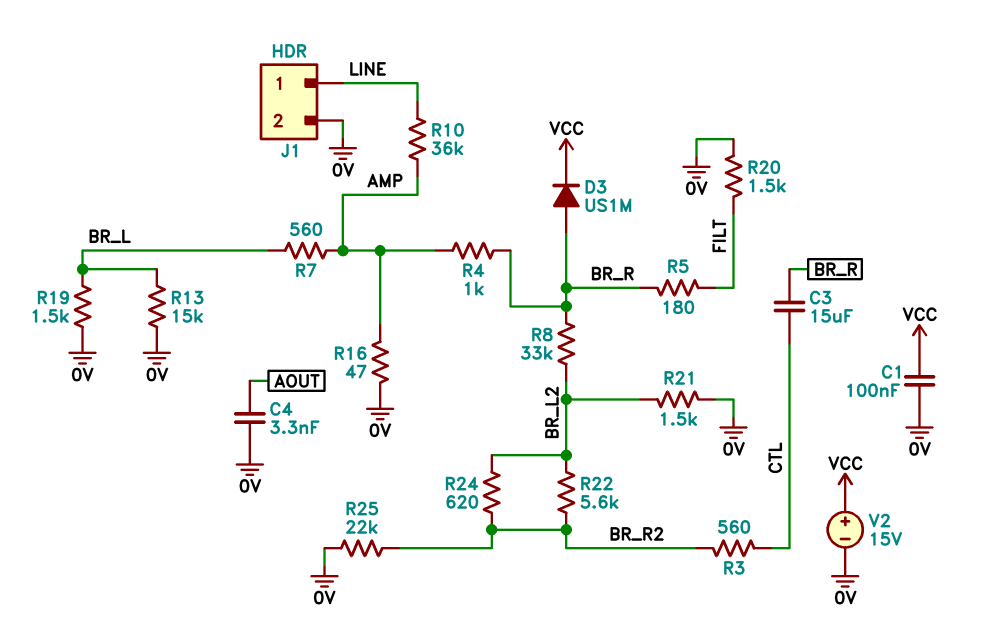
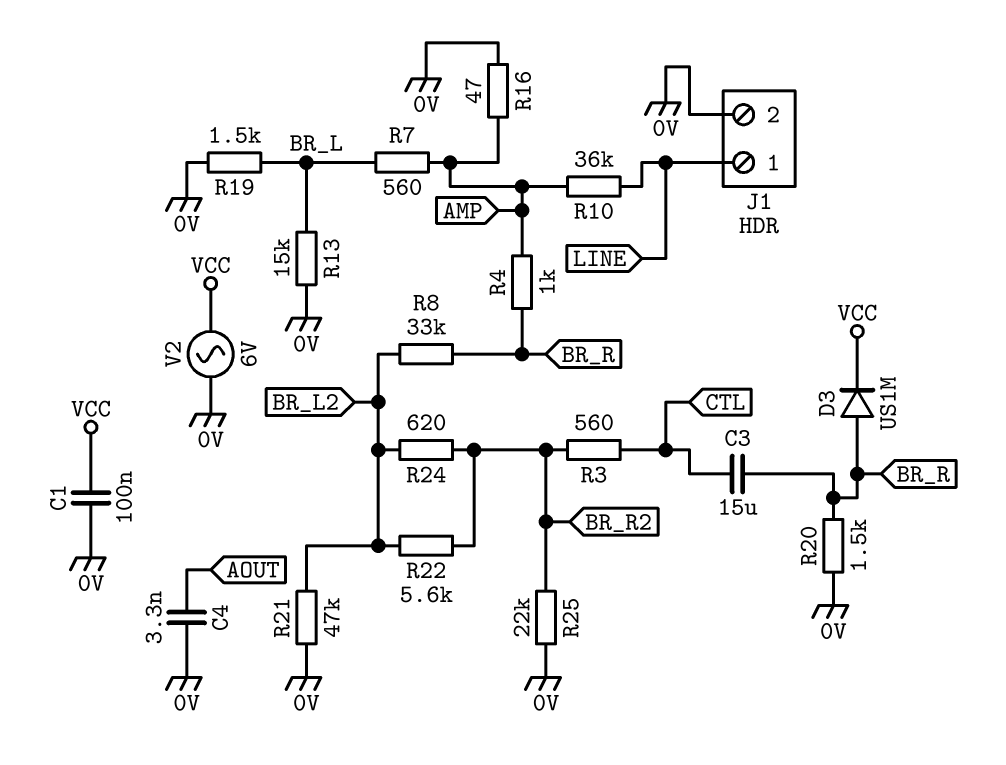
R5: 180 (BR_R, FILT) -> none
R20: 1.5k (0V, FILT) -> 1.5k (0V, BR_R)
R21: 1.5k (0V, BR_L2) -> 47k (0V, BR_L2)
V2: 15V (plus VCC, minus 0V) -> AC 6V (0V, VCC)

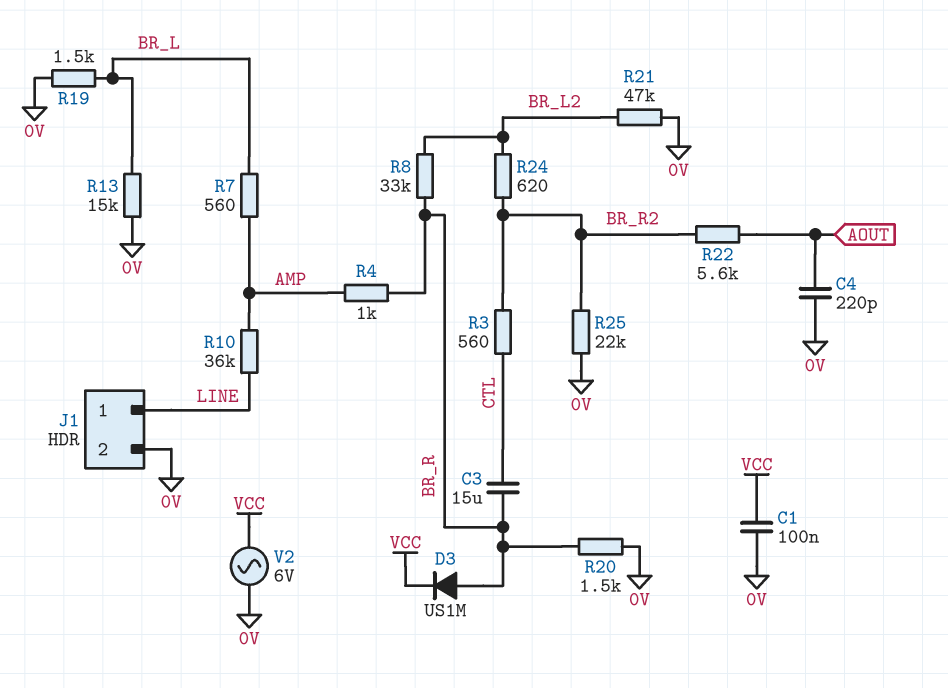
C4: 3.3nF (0V, AOUT) -> 220pF (0V, AOUT)
R16: 47 (0V, AMP) -> none
R22: 5.6k (BR_L2, BR_R2) -> 5.6k (AOUT, BR_R2)

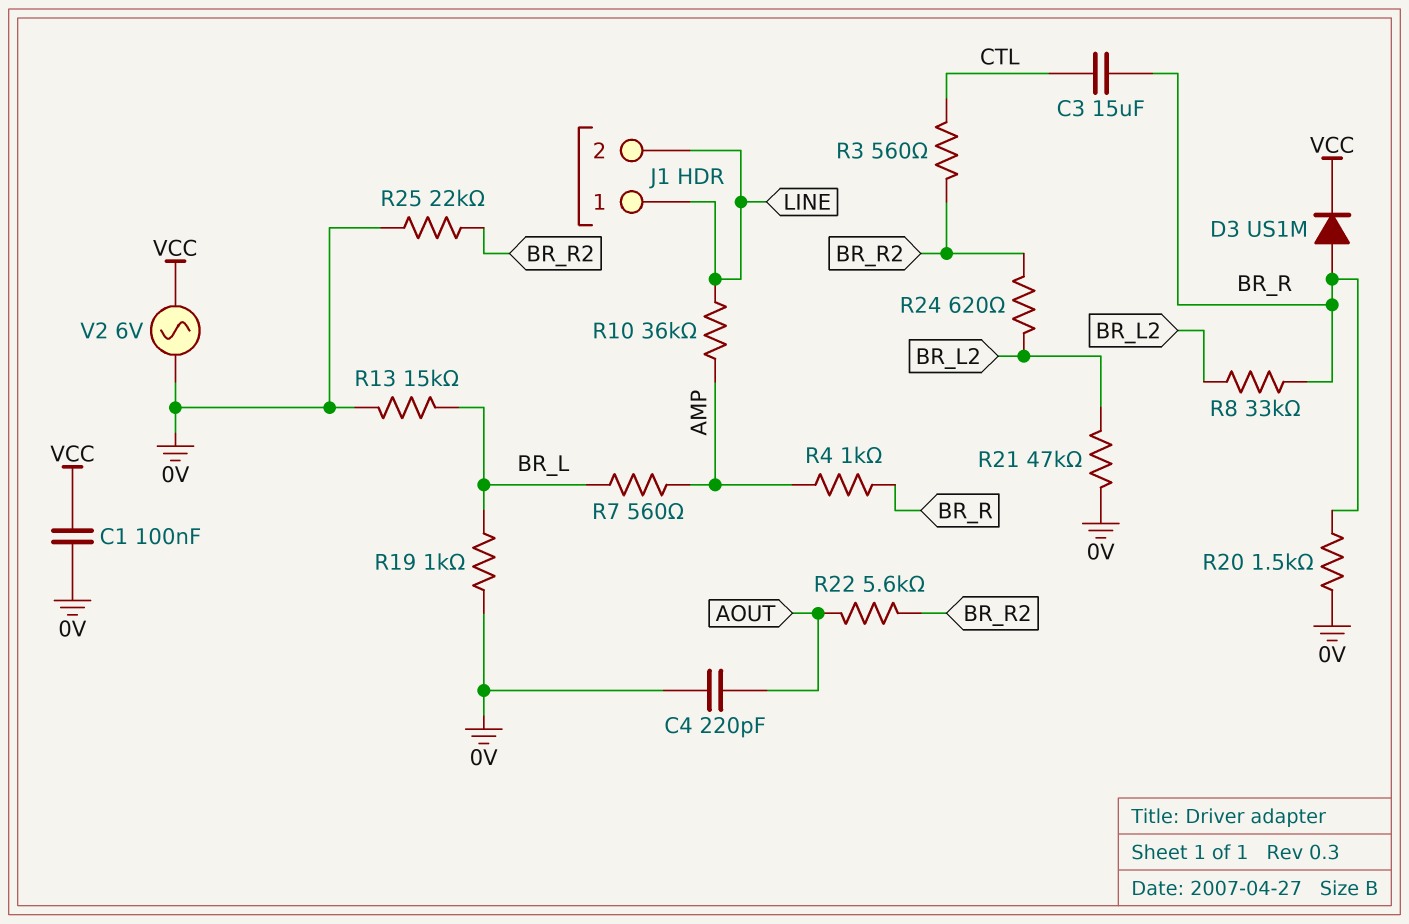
J1 pin 2: 0V -> LINE
R19: 1.5k (0V, BR_L) -> 1k (0V, BR_L)

